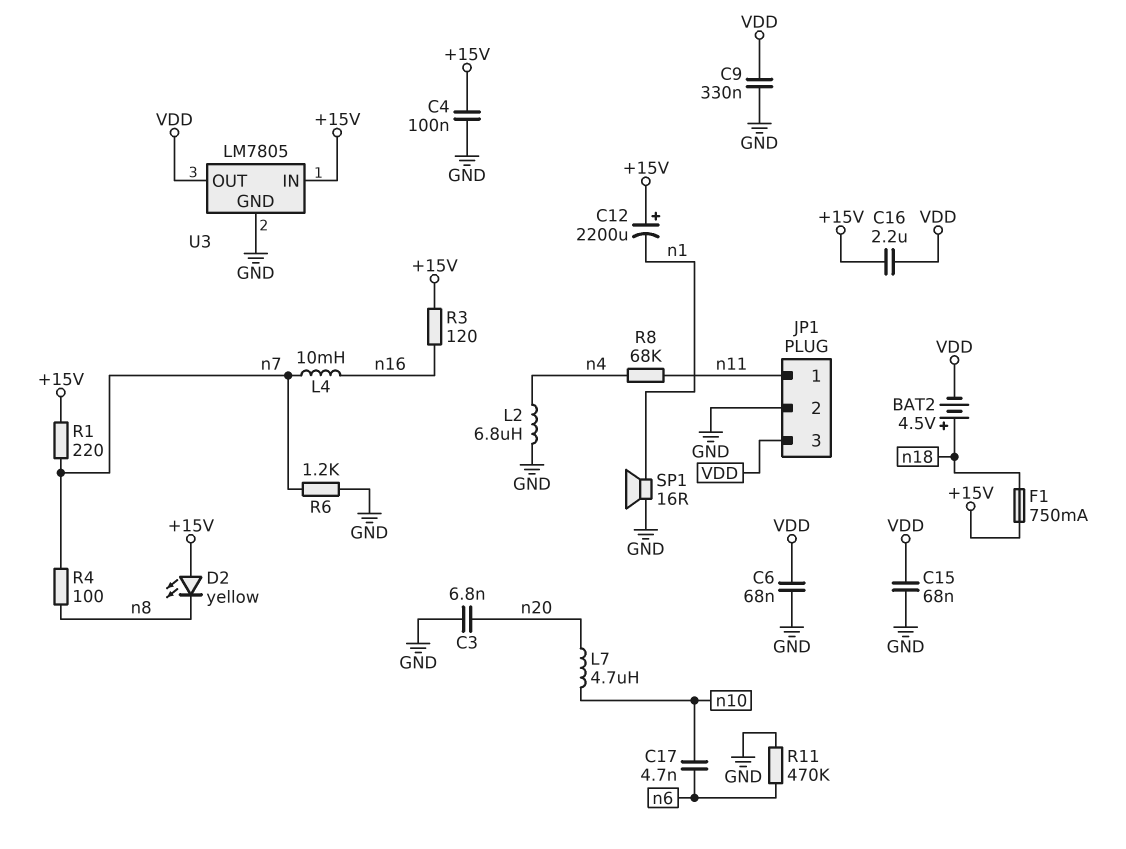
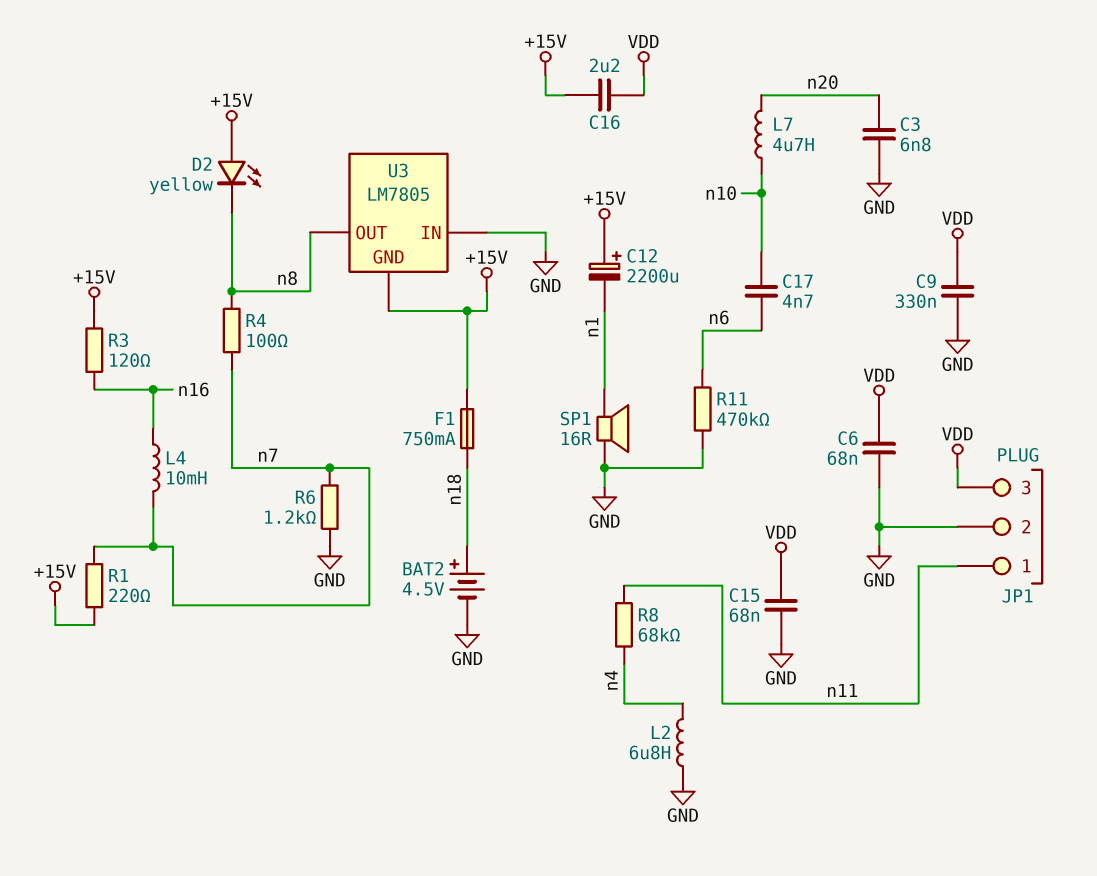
BAT2: 4.5V (plus n18, minus VDD) -> 4.5V (plus n18, minus GND)
C4: 100nF (+15V, GND) -> none
U3 pin GND: GND -> +15V
U3 pin IN: +15V -> GND
U3 pin OUT: VDD -> n8

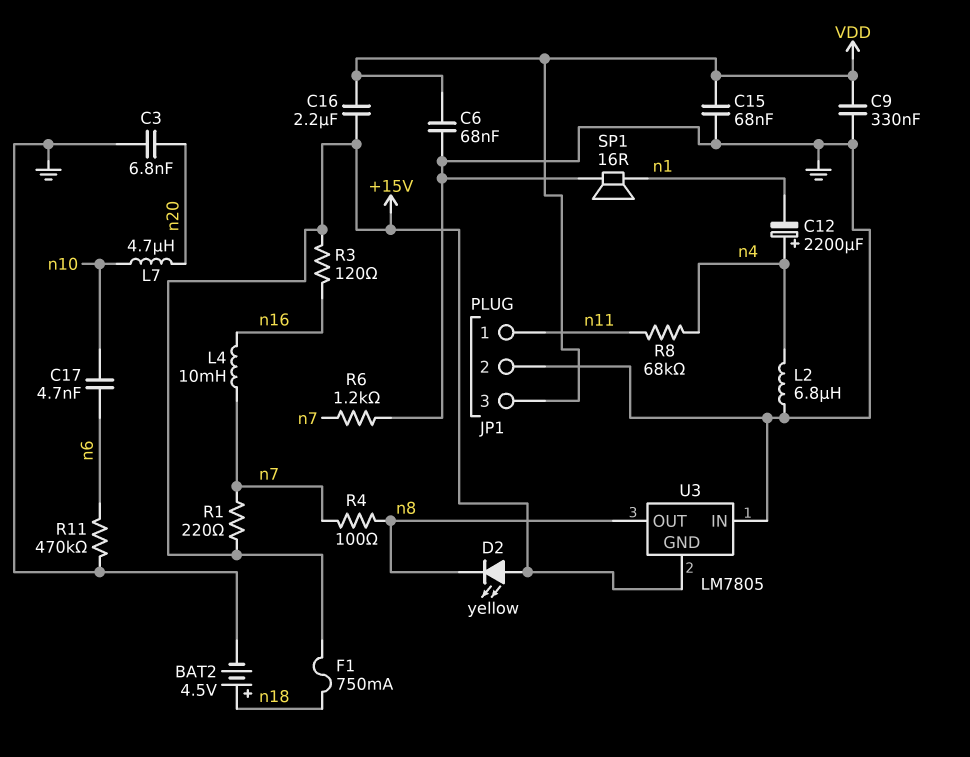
C12: 2200uF (plus +15V, minus n1) -> 2200uF (plus n4, minus n1)

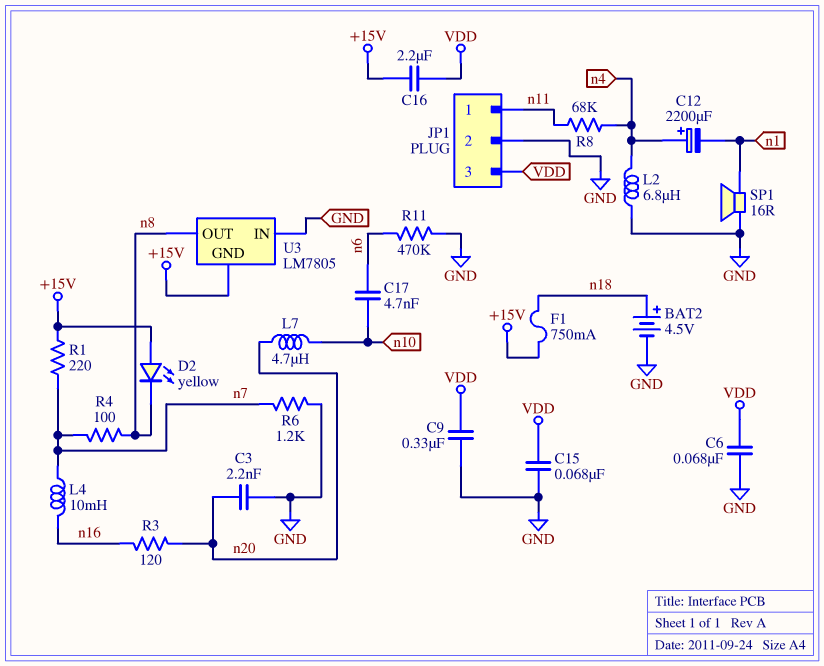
C3: 6.8nF (GND, n20) -> 2.2nF (GND, n20)
R3: 120 (+15V, n16) -> 120 (n16, n20)

